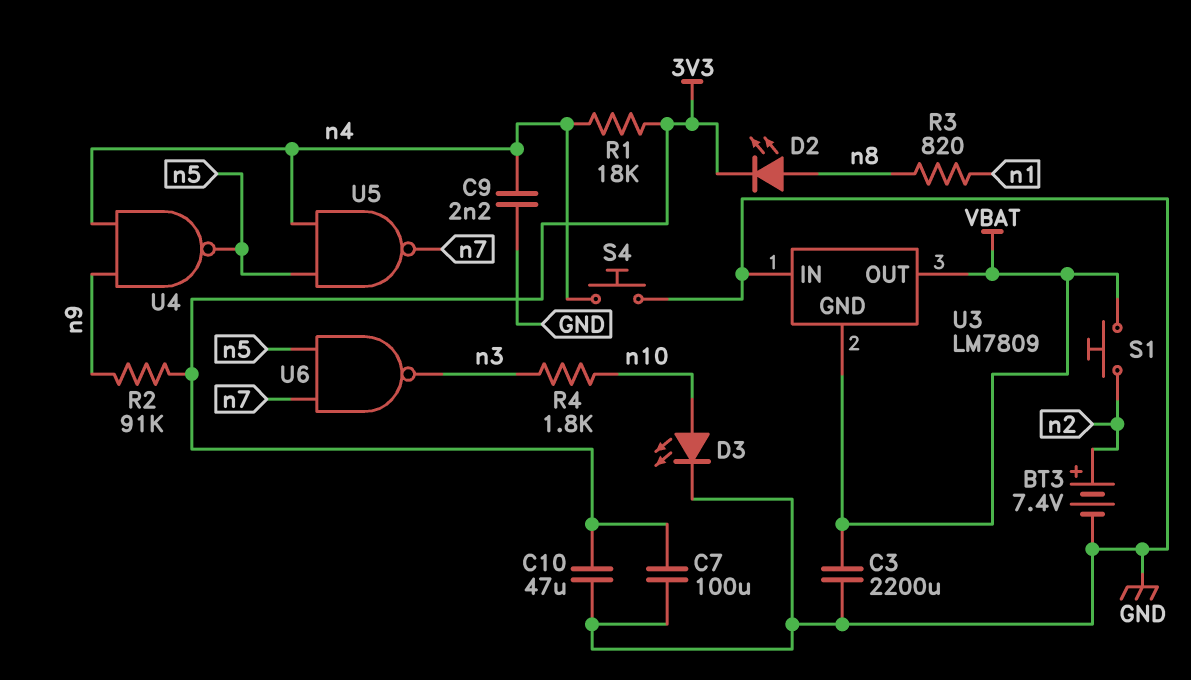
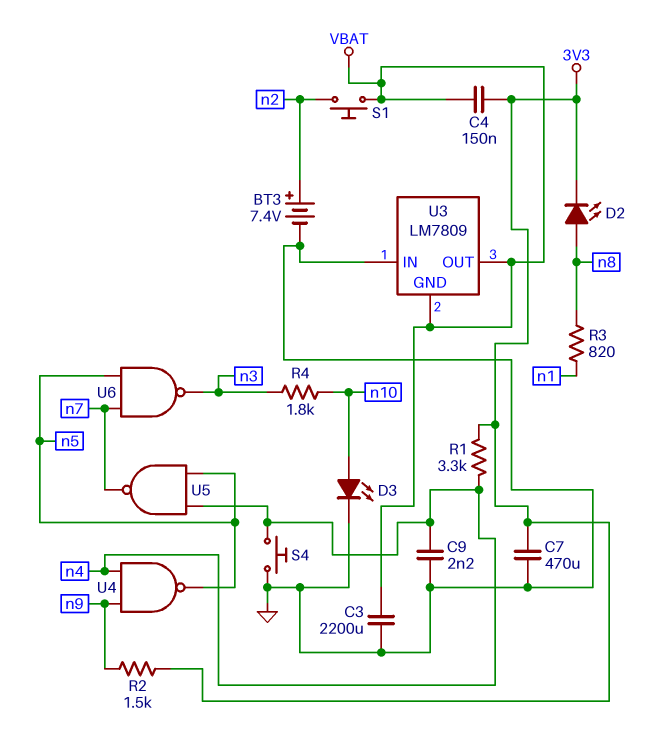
C4: none -> 150nF (3V3, VBAT)
C7: 100uF (3V3, GND) -> 470uF (3V3, GND)
C10: 47uF (3V3, GND) -> none
R1: 18k (3V3, n4) -> 3.3k (3V3, n4)
R2: 91k (3V3, n9) -> 1.5k (3V3, n9)

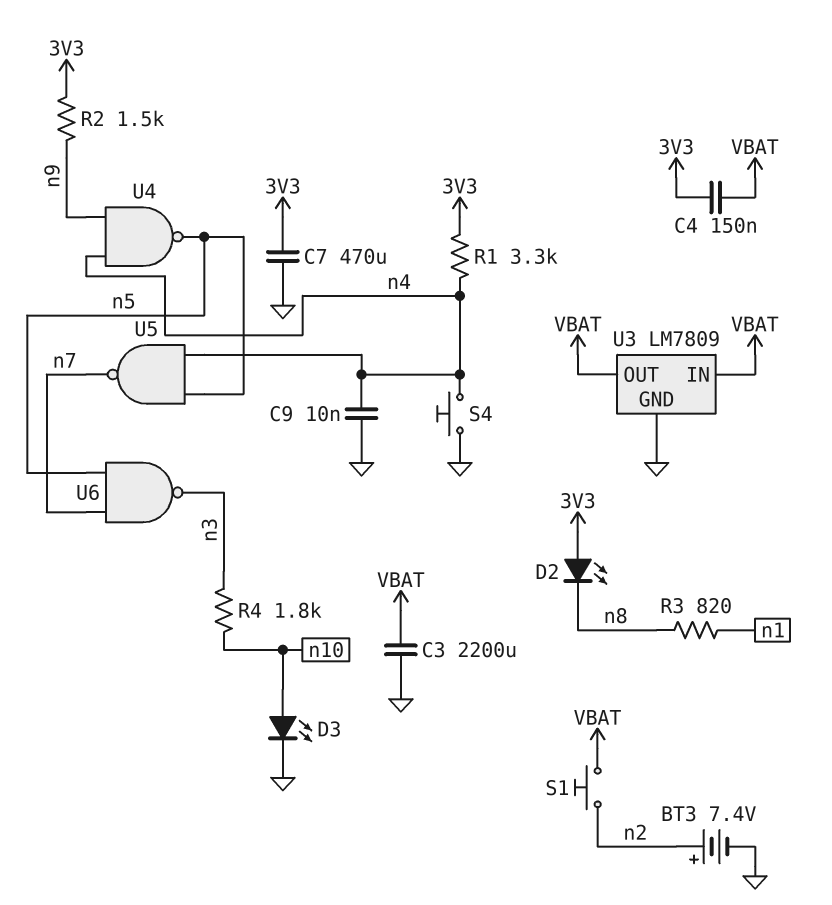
C9: 2.2nF (GND, n4) -> 10nF (GND, n4)
D2: LED (A n8, K 3V3) -> LED (A 3V3, K n8)
U3 pin GND: VBAT -> GND
U3 pin IN: GND -> VBAT

